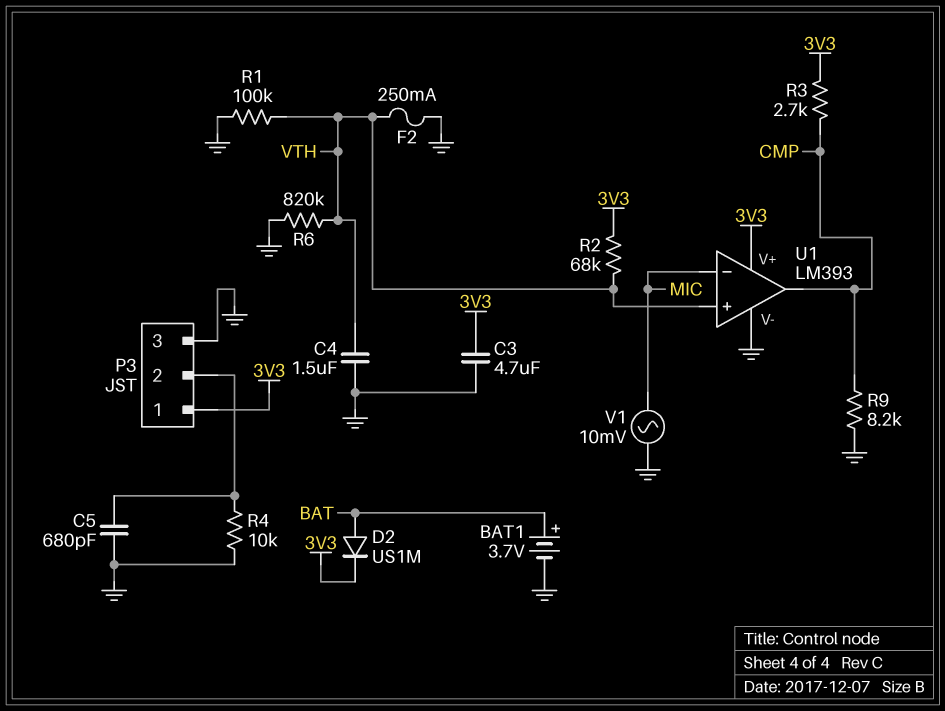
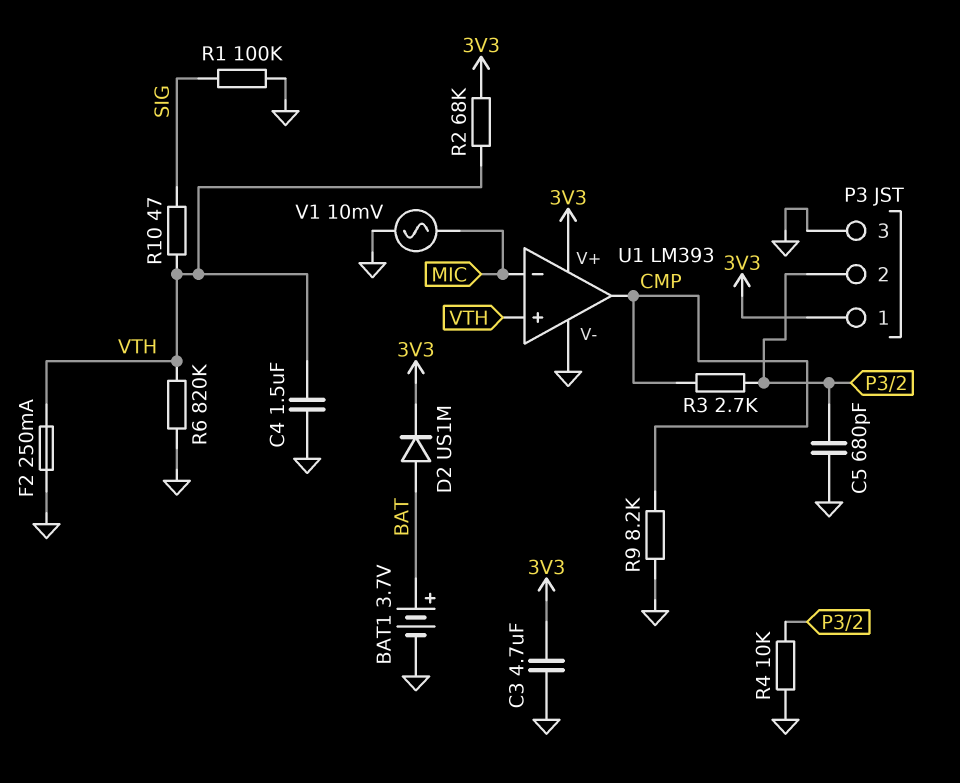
R1: 100k (GND, VTH) -> 100k (GND, SIG)
R3: 2.7k (3V3, CMP) -> 2.7k (CMP, P3/2)
R10: none -> 47 (SIG, VTH)

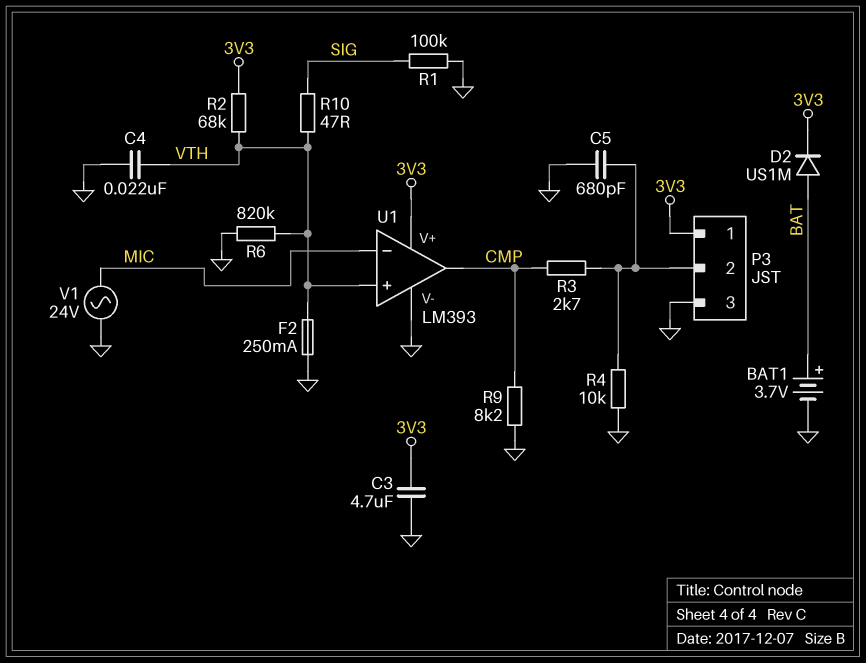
C4: 1.5uF (GND, VTH) -> 22nF (GND, VTH)
V1: AC 10mV (GND, MIC) -> AC 24V (GND, MIC)

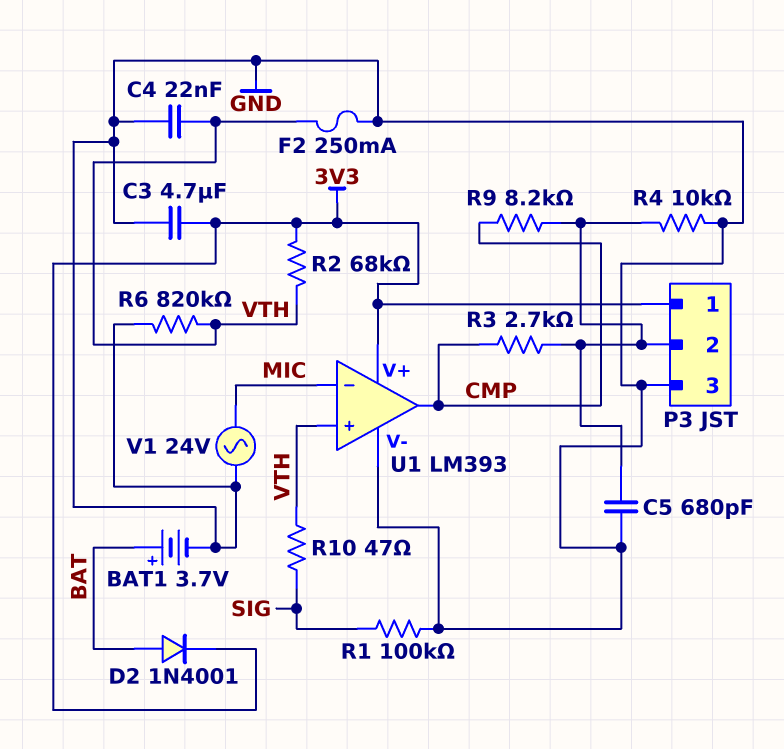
D2: diode US1M (A BAT, K 3V3) -> diode 1N4001 (A BAT, K 3V3)
R9: 8.2k (CMP, GND) -> 8.2k (CMP, P3/2)

